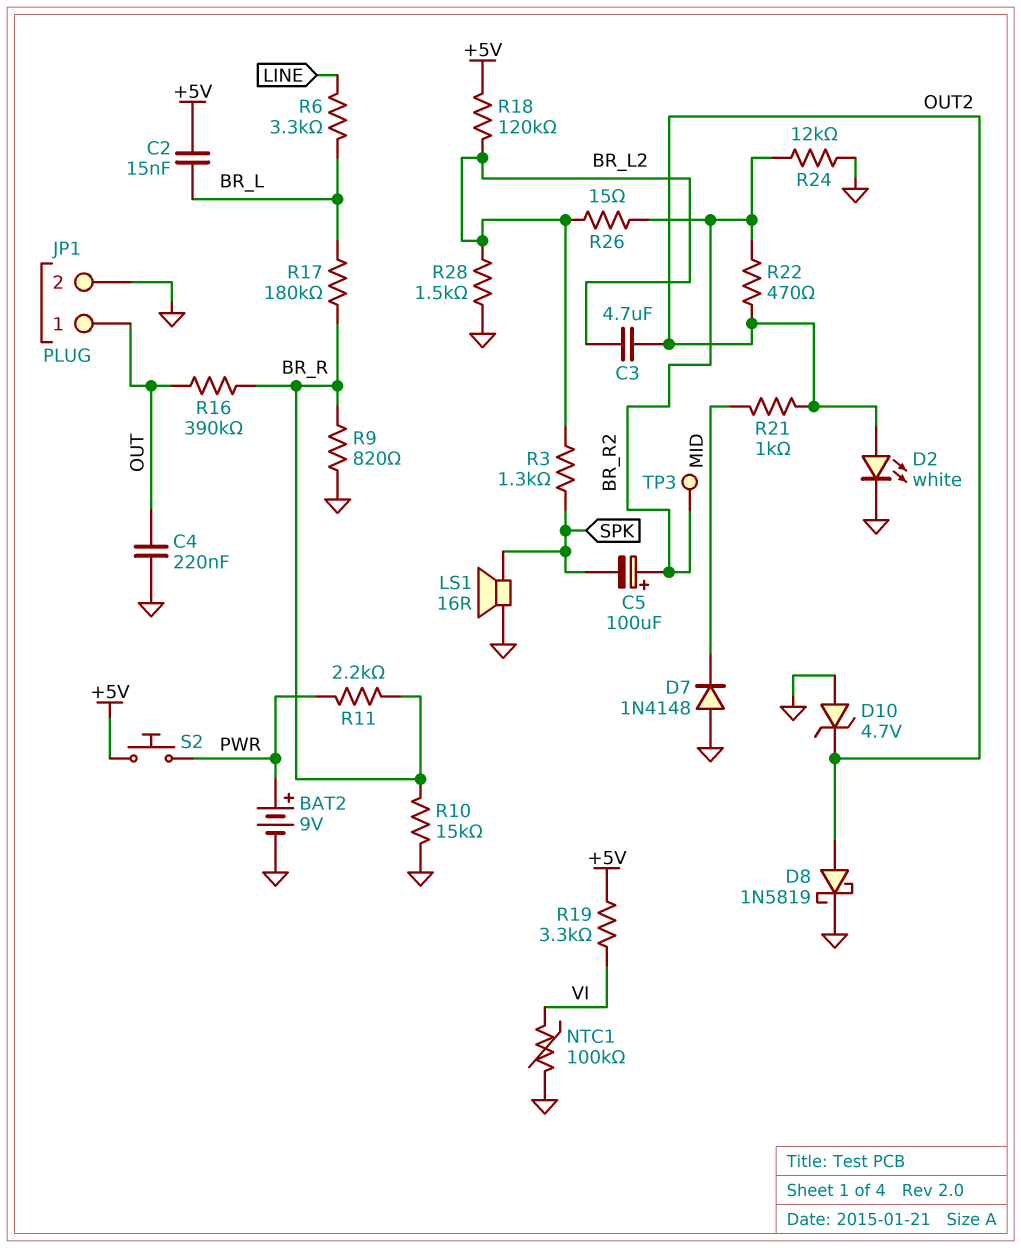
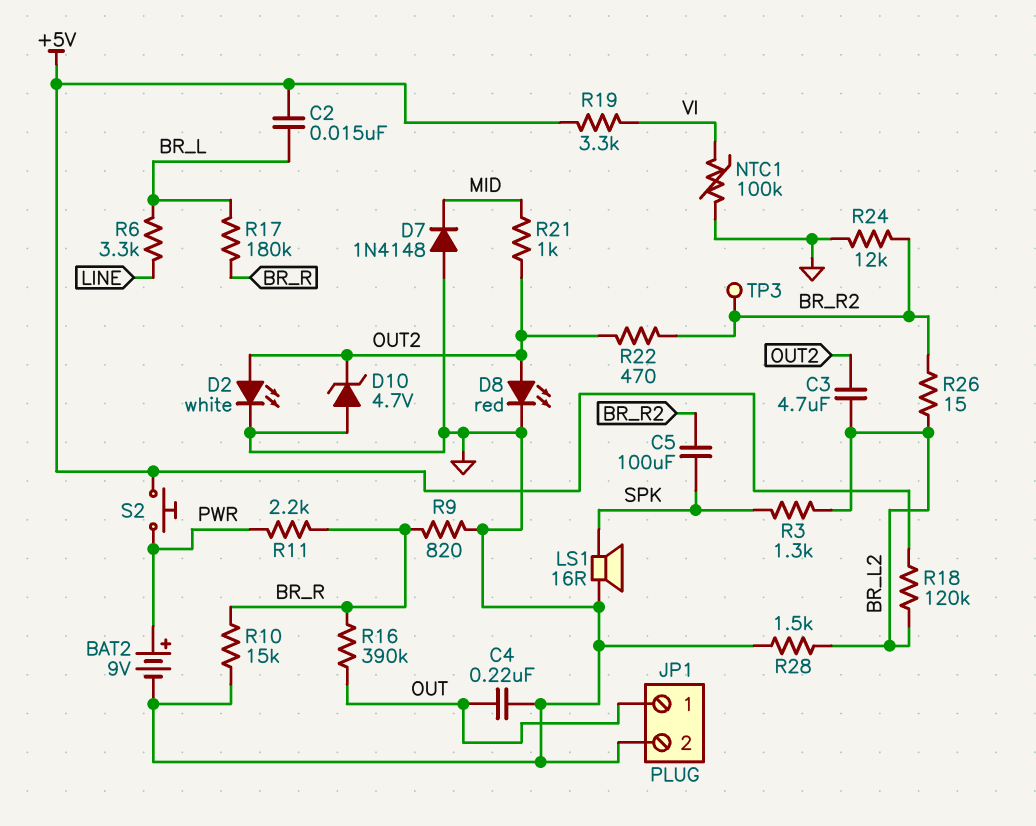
C5: 100uF (plus BR_R2, minus SPK) -> 100uF (BR_R2, SPK)
D8: schottky 1N5819 (A OUT2, K GND) -> LED red (A OUT2, K GND)

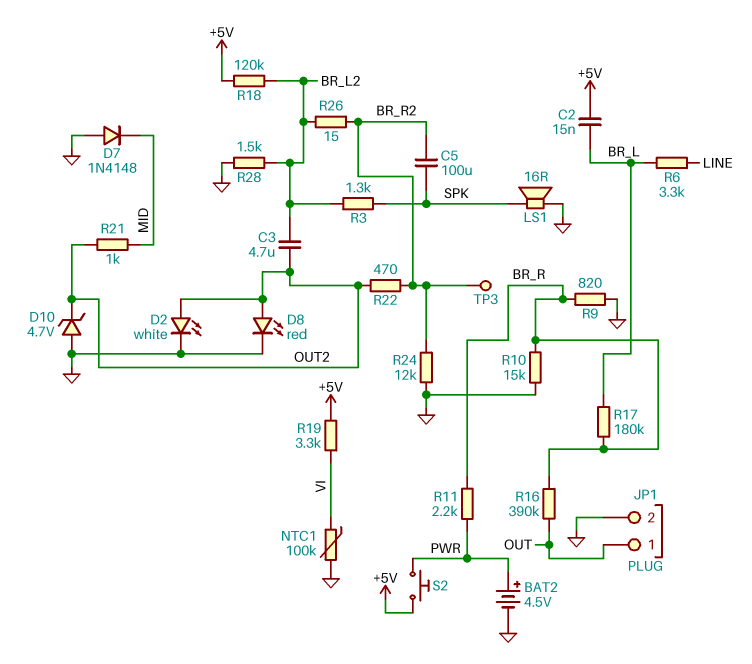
BAT2: 9V (plus PWR, minus GND) -> 4.5V (plus PWR, minus GND)
C4: 220nF (GND, OUT) -> none

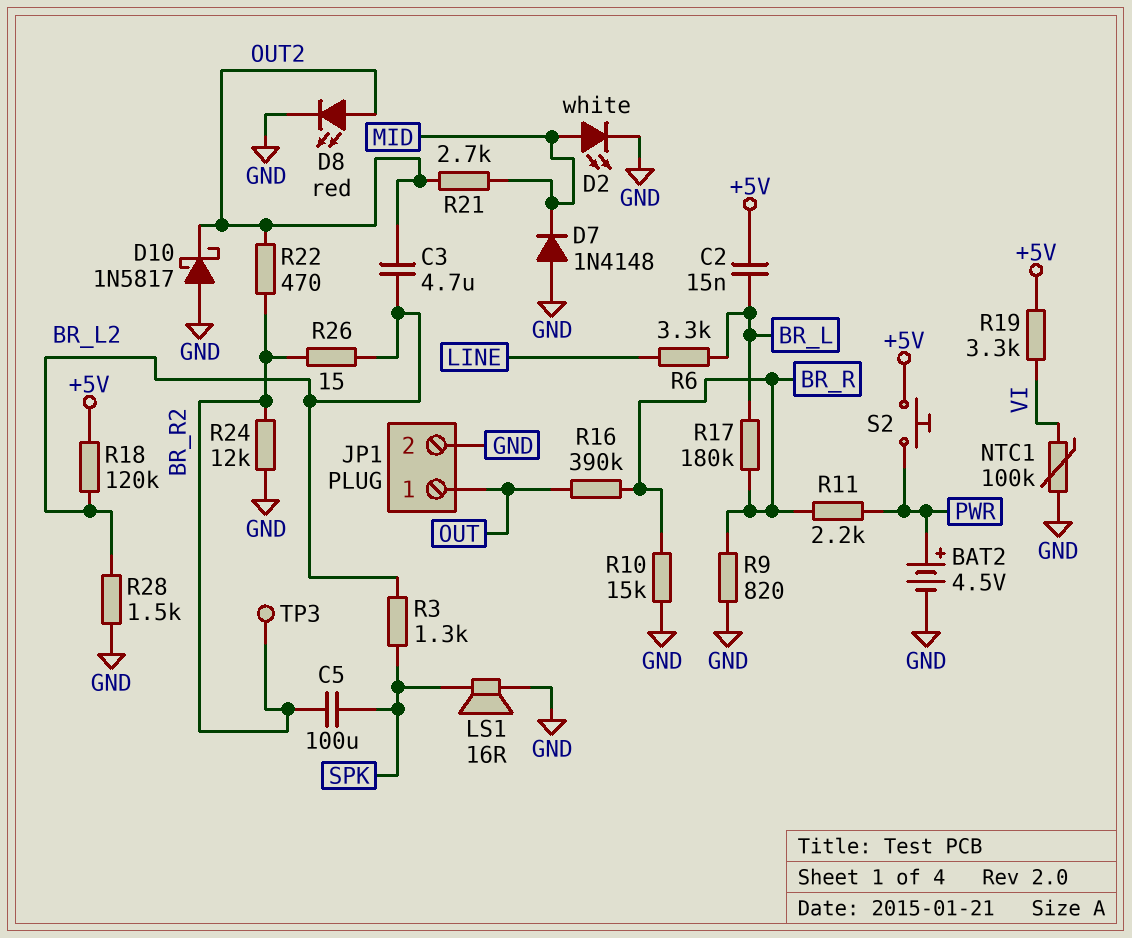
D2: LED white (A OUT2, K GND) -> LED white (A MID, K GND)
D10: zener 4.7V (A GND, K OUT2) -> schottky 1N5817 (A GND, K OUT2)
R21: 1k (MID, OUT2) -> 2.7k (MID, OUT2)

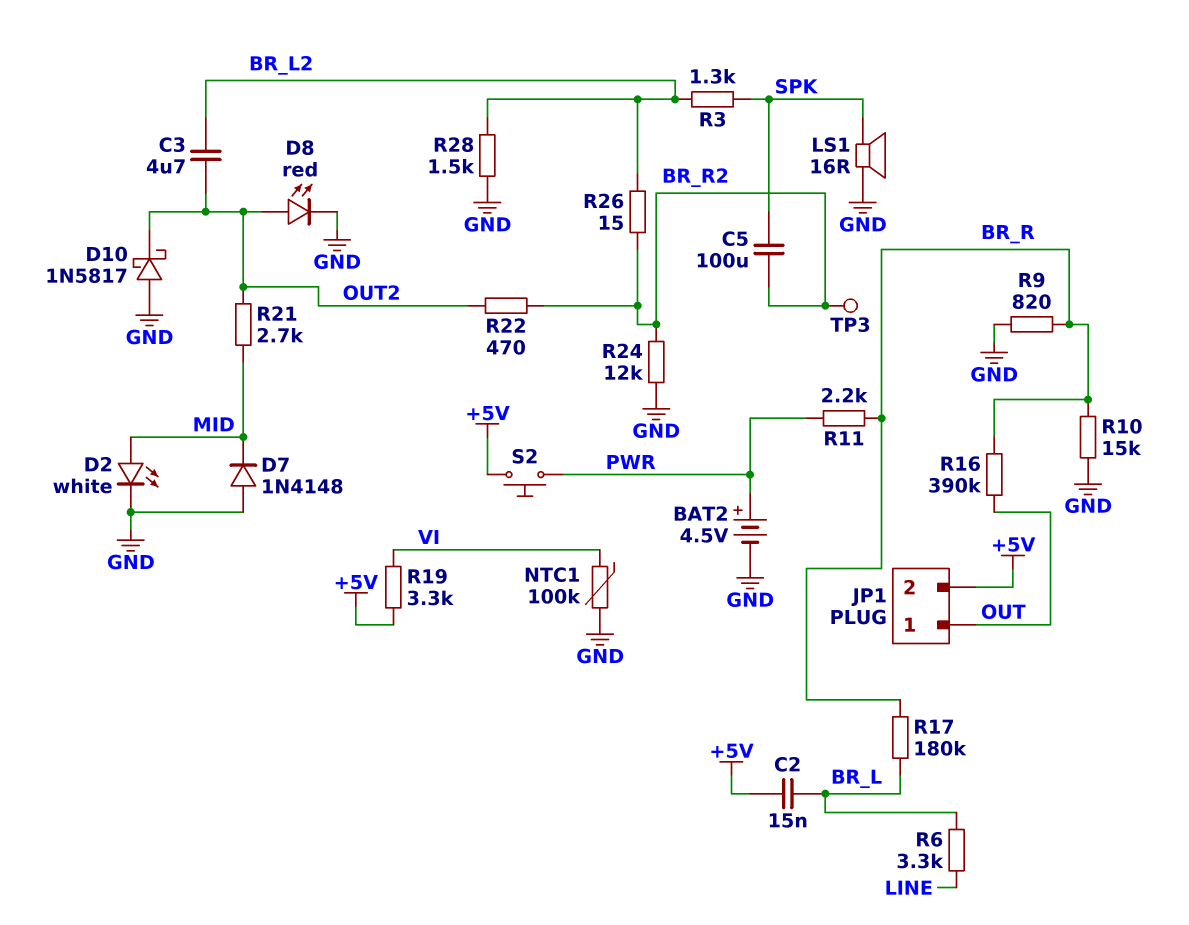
JP1 pin 2: GND -> +5V
R18: 120k (+5V, BR_L2) -> none

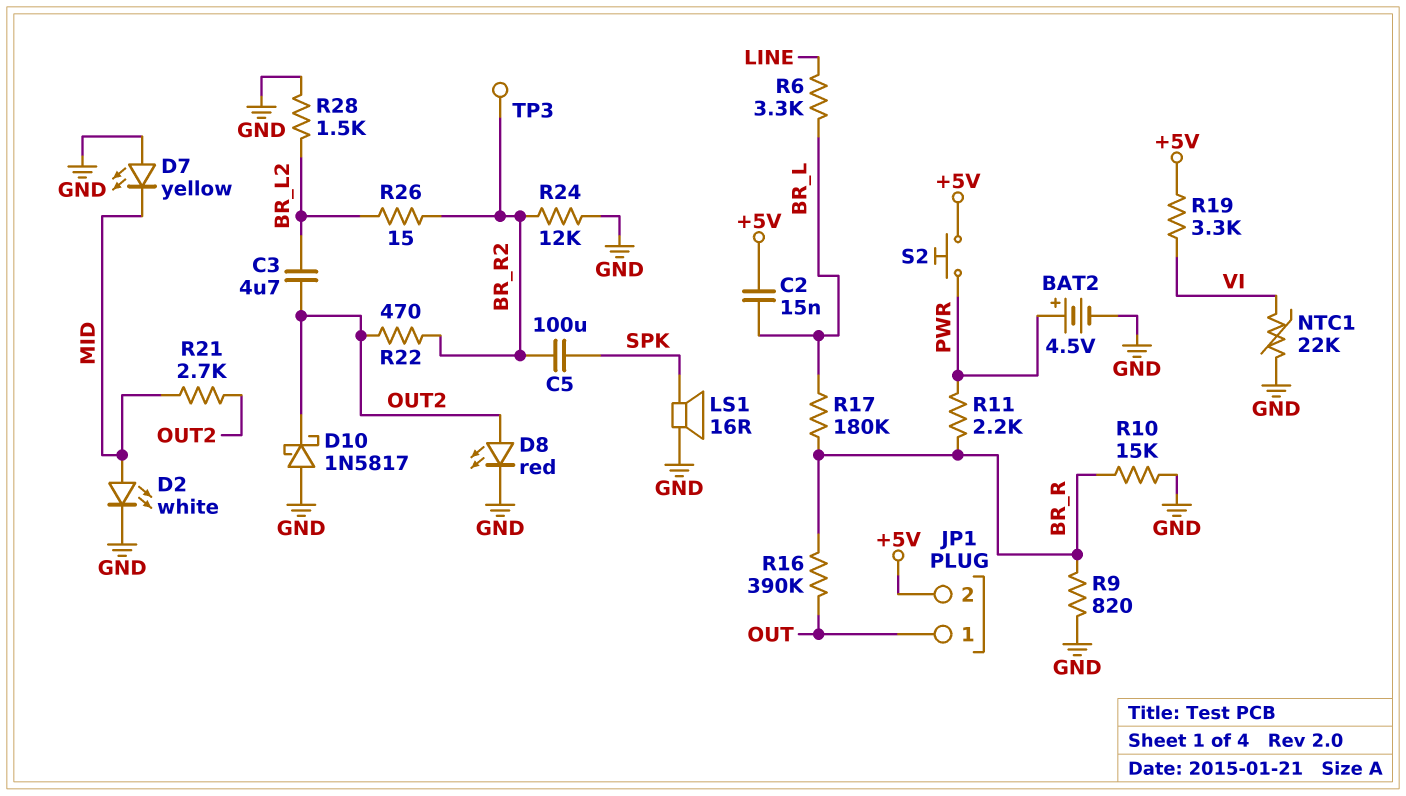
D7: diode 1N4148 (A GND, K MID) -> LED yellow (A GND, K MID)
NTC1: 100k (GND, VI) -> 22k (GND, VI)
R3: 1.3k (BR_L2, SPK) -> none

